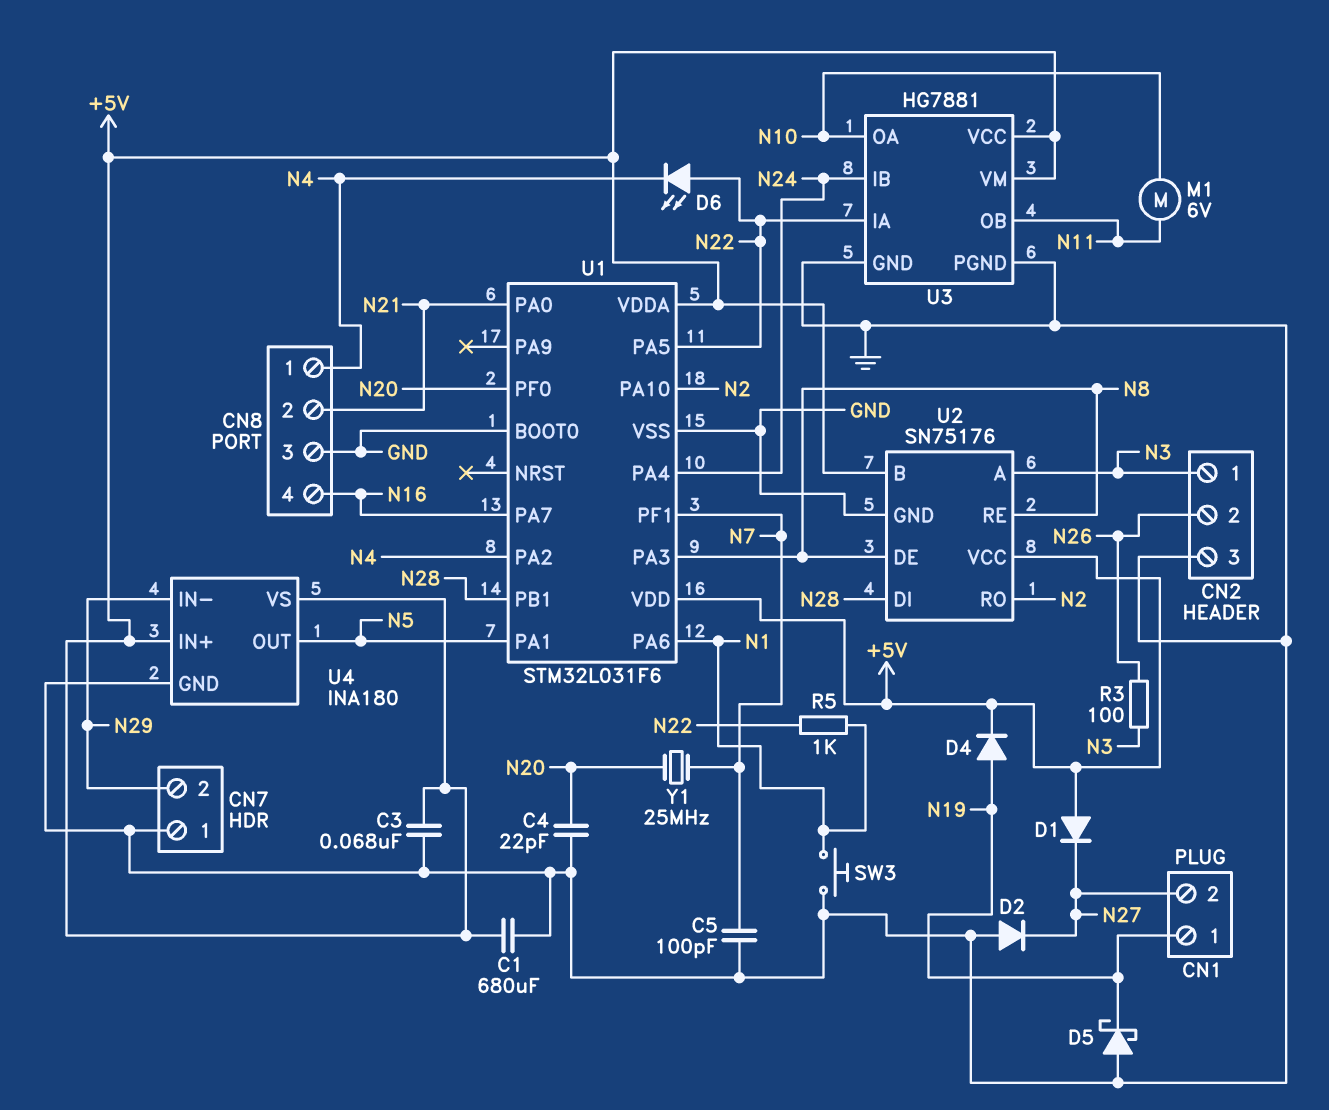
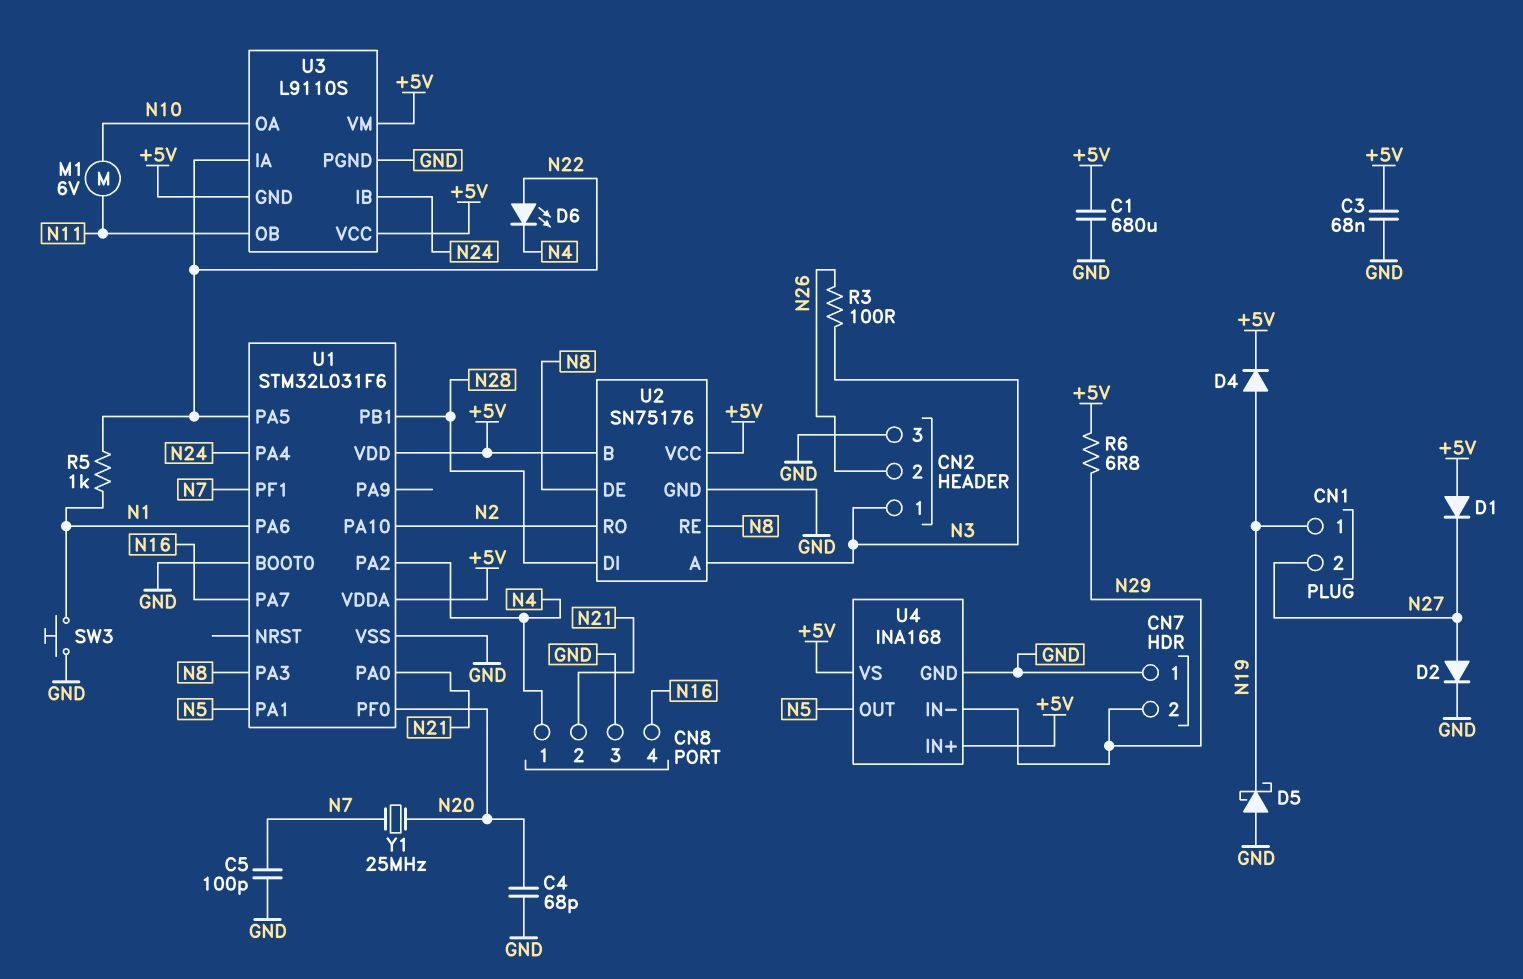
C4: 22pF (GND, N20) -> 68pF (GND, N20)
D2: diode (A GND, K N27) -> diode (A N27, K GND)
R6: none -> 6.8 (+5V, N29)
U3: HG7881 -> L9110S
U3 pin GND: GND -> +5V
U4: INA180 -> INA168

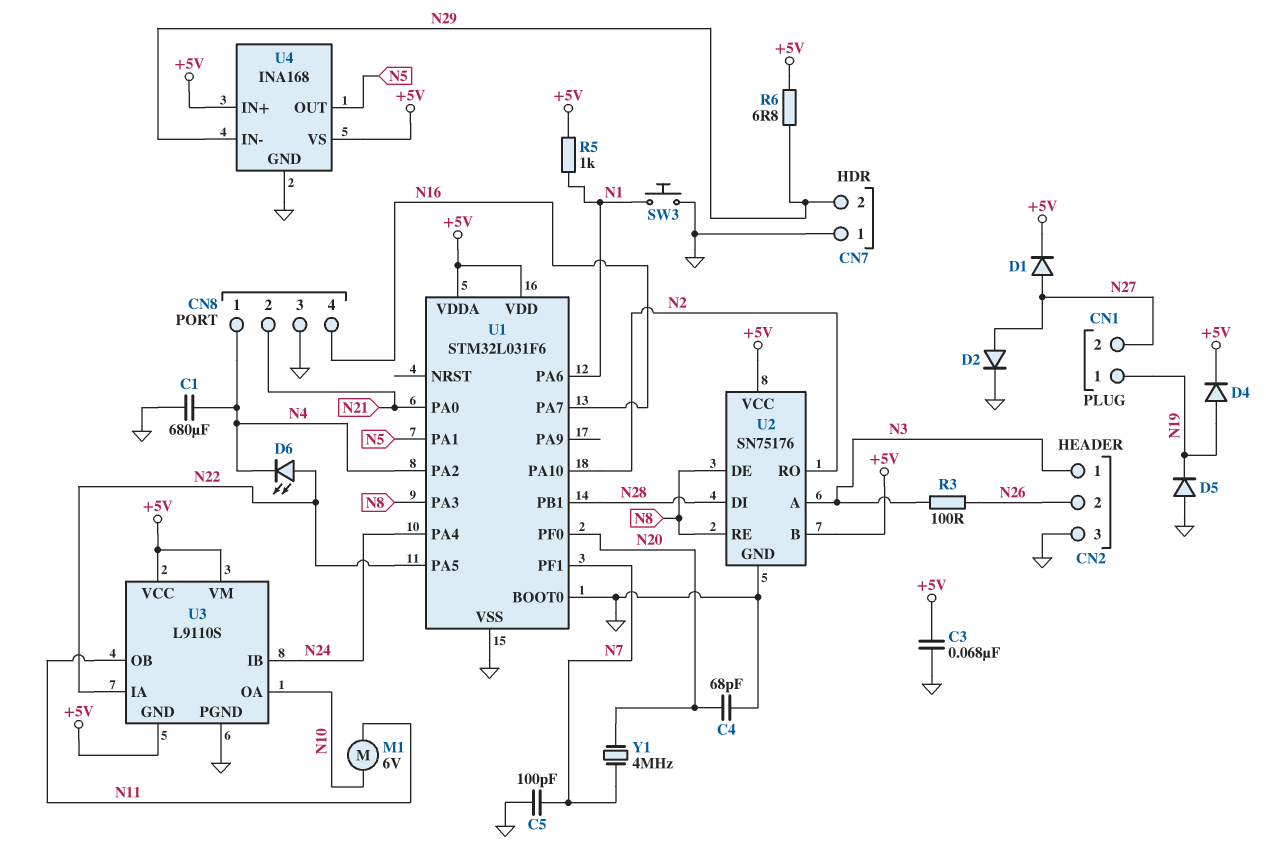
C1: 680uF (+5V, GND) -> 680uF (GND, N4)
D1: diode (A +5V, K N27) -> diode (A N27, K +5V)
D5: schottky (A GND, K N19) -> diode (A GND, K N19)
R5: 1k (N1, N22) -> 1k (+5V, N1)
Y1: 25MHz (N7, N20) -> 4MHz (N7, N20)

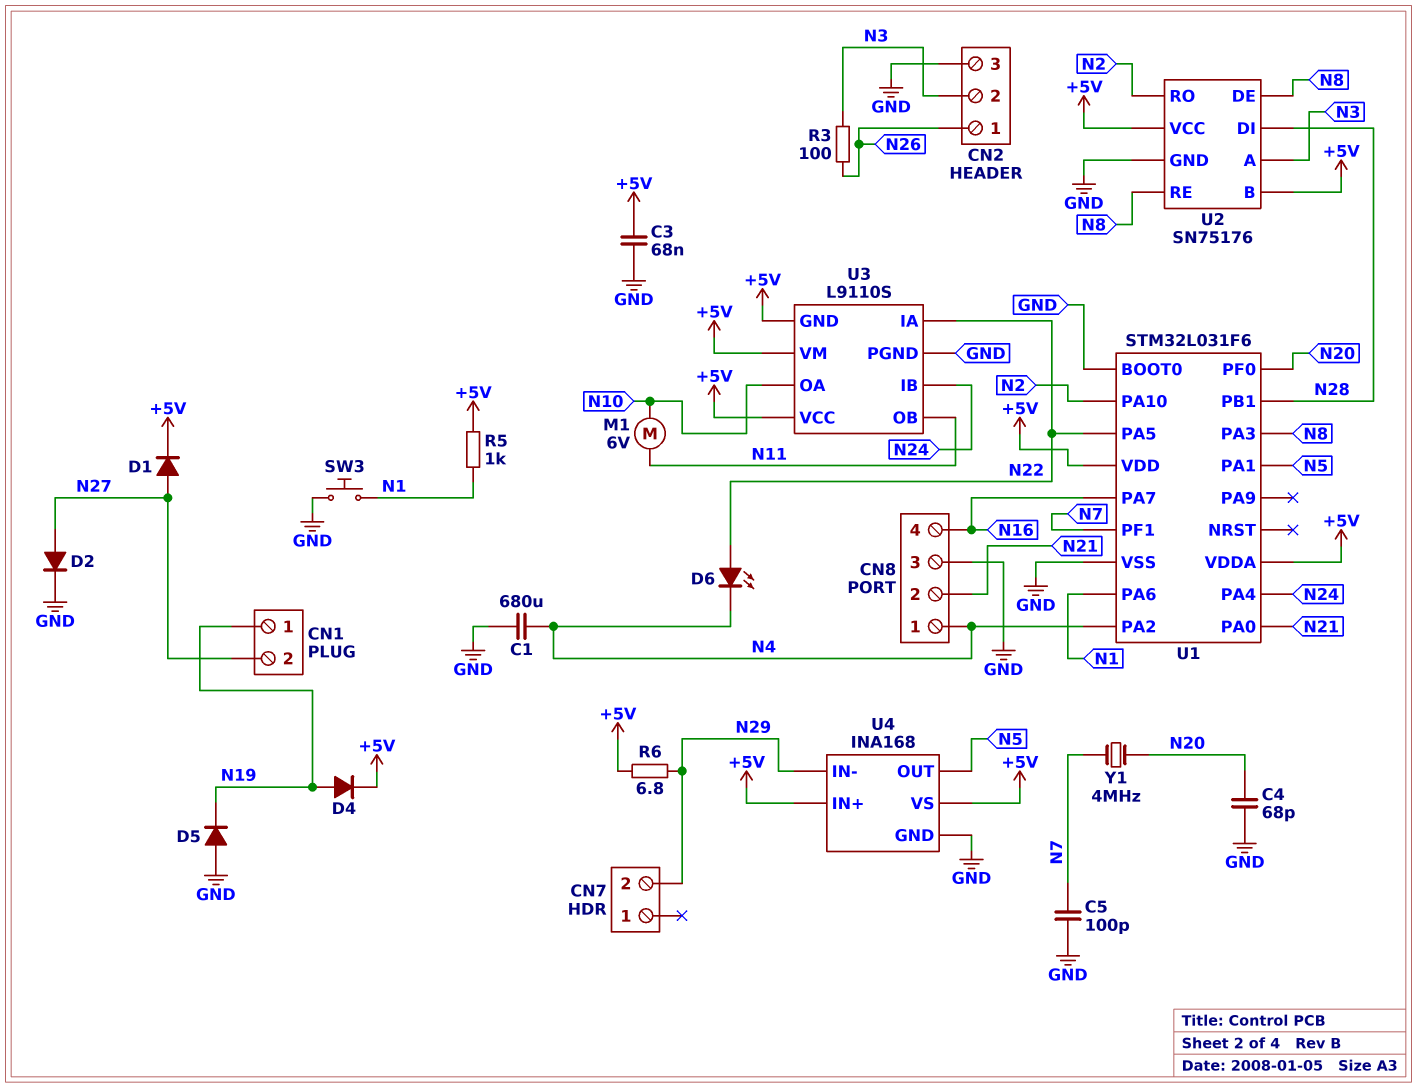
CN2 pin 1: N3 -> N26
CN2 pin 2: N26 -> N3
CN7 pin 1: GND -> none

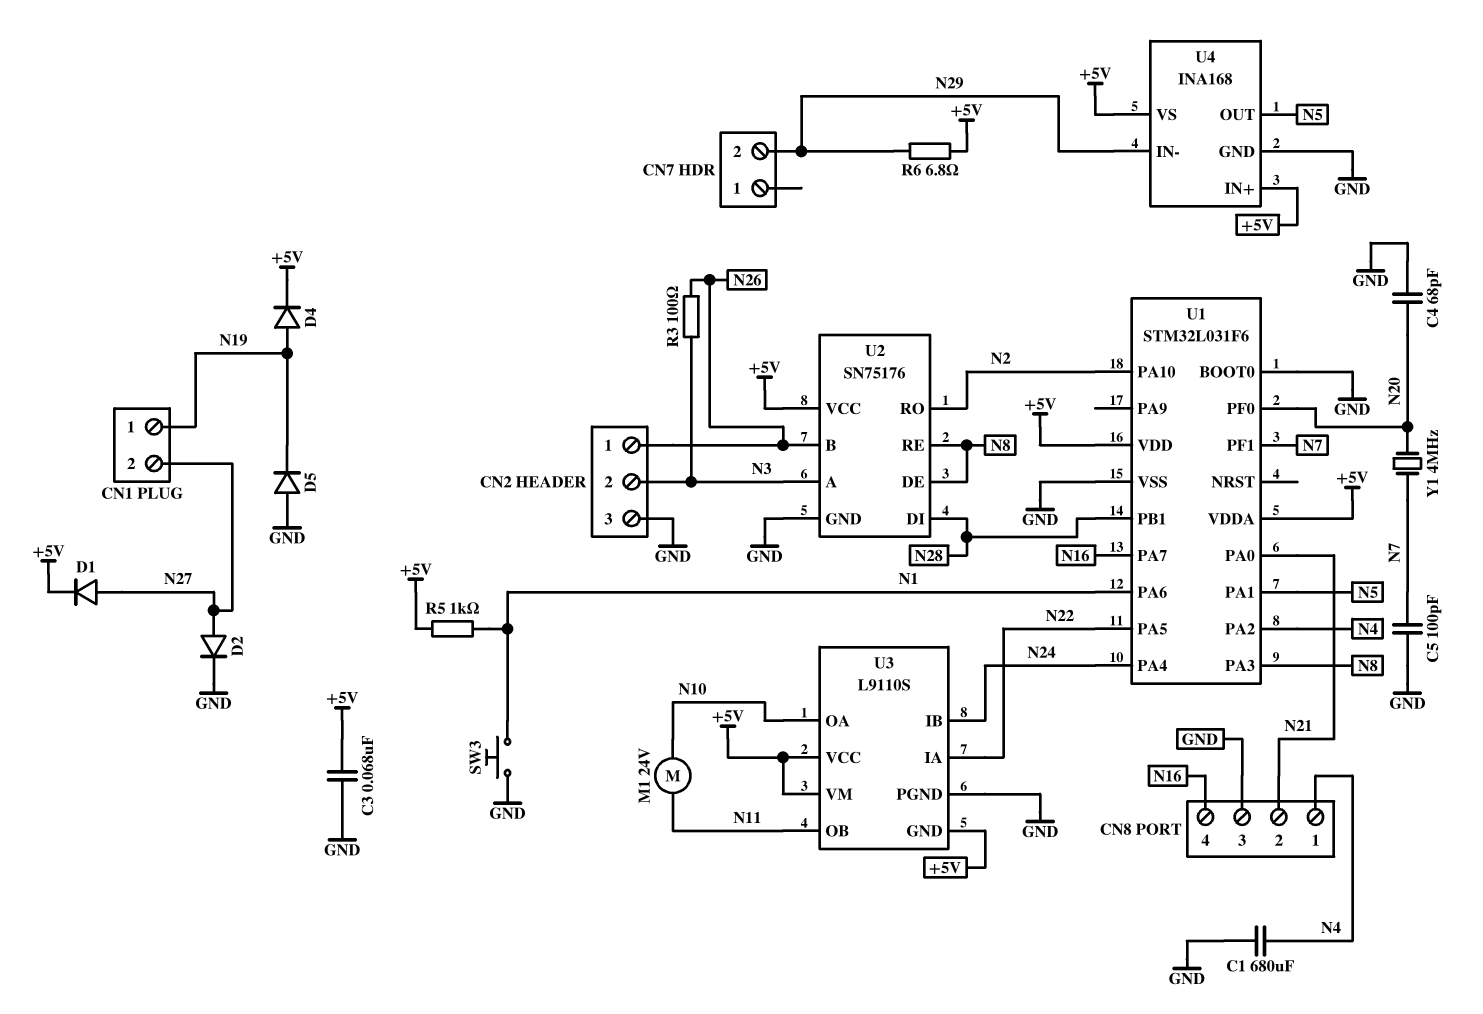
D6: LED (A N22, K N4) -> none
M1: motor 6V (N10, N11) -> motor 24V (N10, N11)
U2 pin B: +5V -> N26

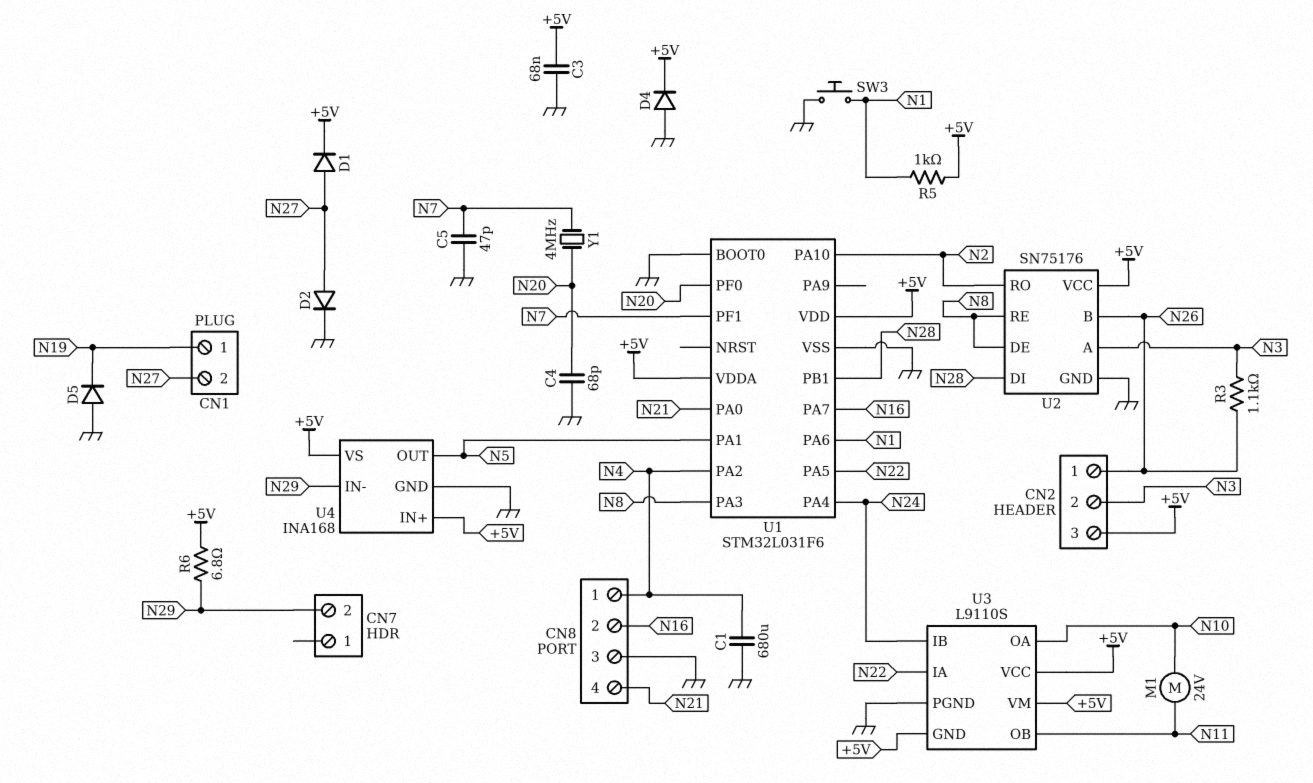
C5: 100pF (GND, N7) -> 47pF (GND, N7)
CN2 pin 3: GND -> +5V
CN8 pin 2: N21 -> N16
CN8 pin 4: N16 -> N21
D4: diode (A N19, K +5V) -> diode (A GND, K +5V)
R3: 100 (N3, N26) -> 1.1k (N3, N26)

